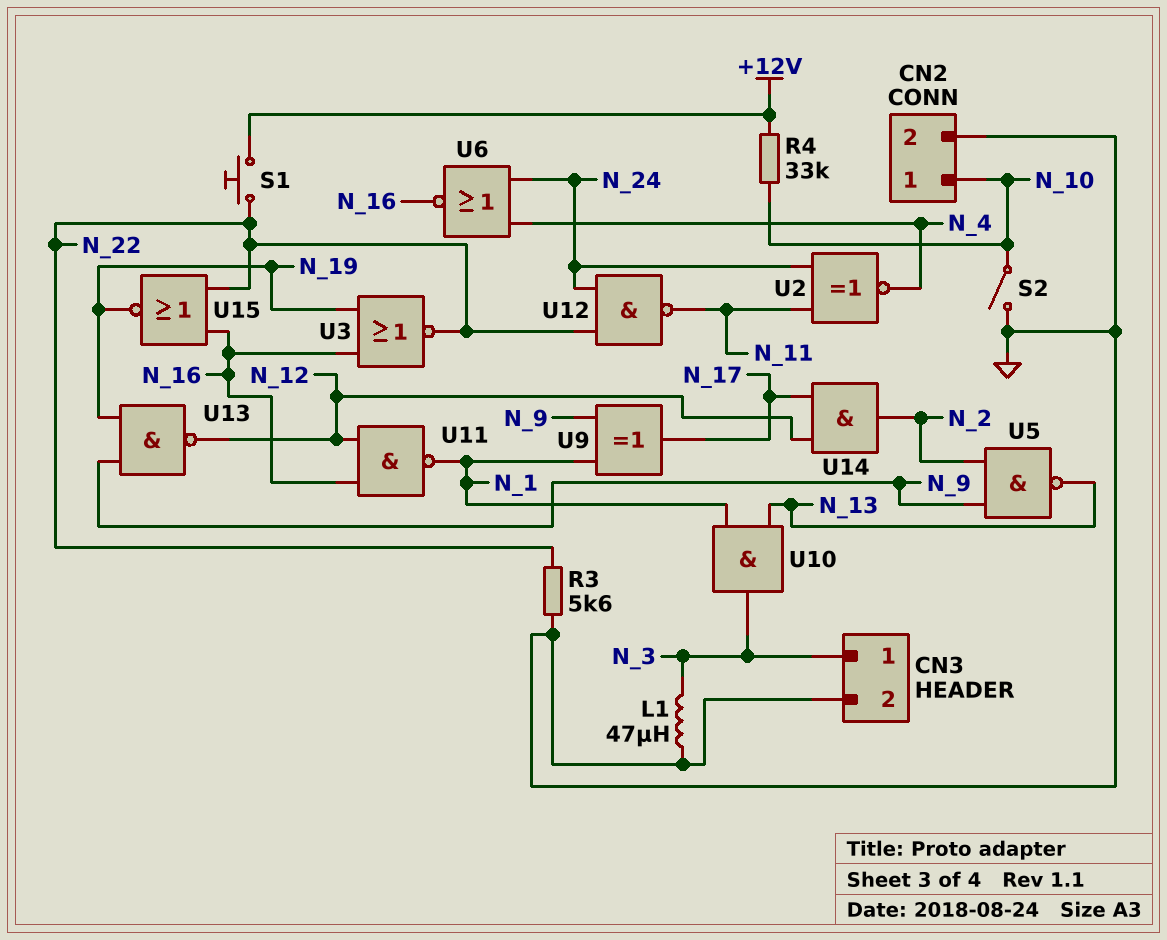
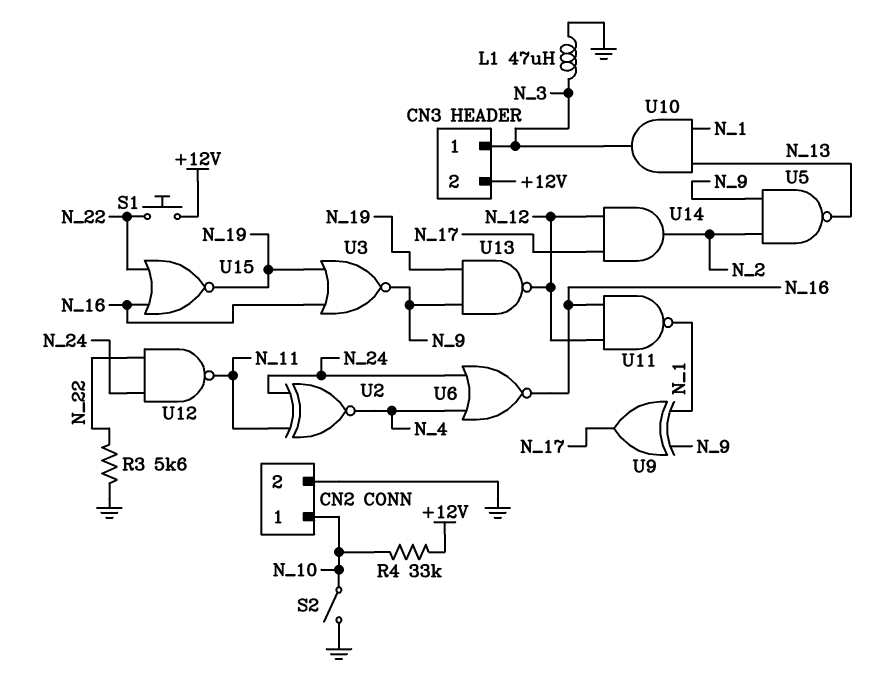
CN3 pin 2: GND -> +12V
U3: NOR (in N_16, in N_19, out N_22) -> NOR (in N_16, in N_19, out N_9)

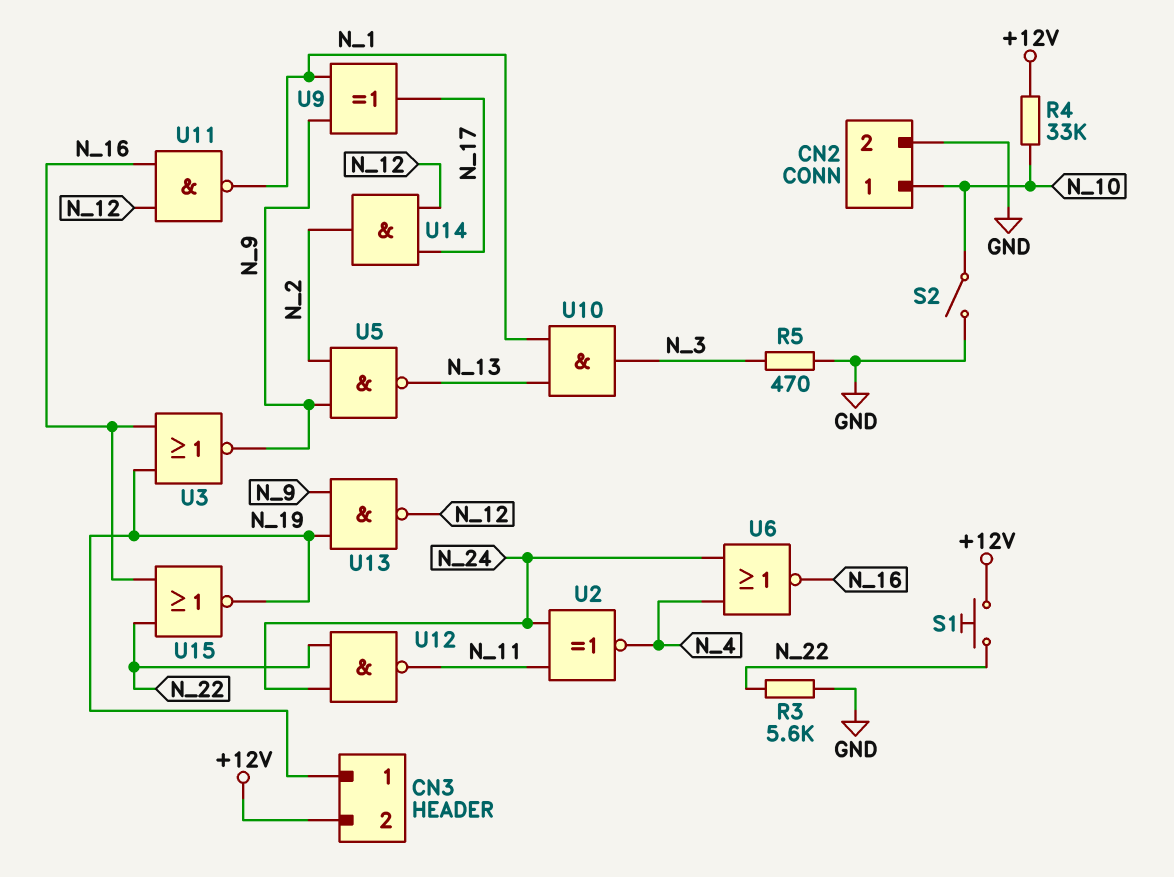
CN3 pin 1: N_3 -> N_19
L1: 47uH (GND, N_3) -> none
R5: none -> 470 (GND, N_3)

